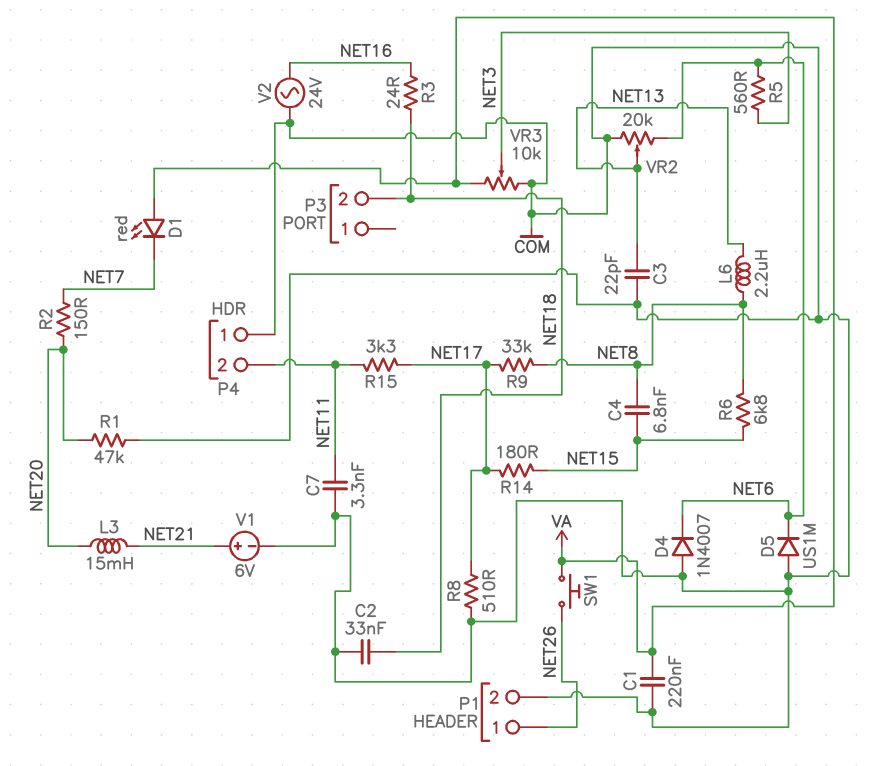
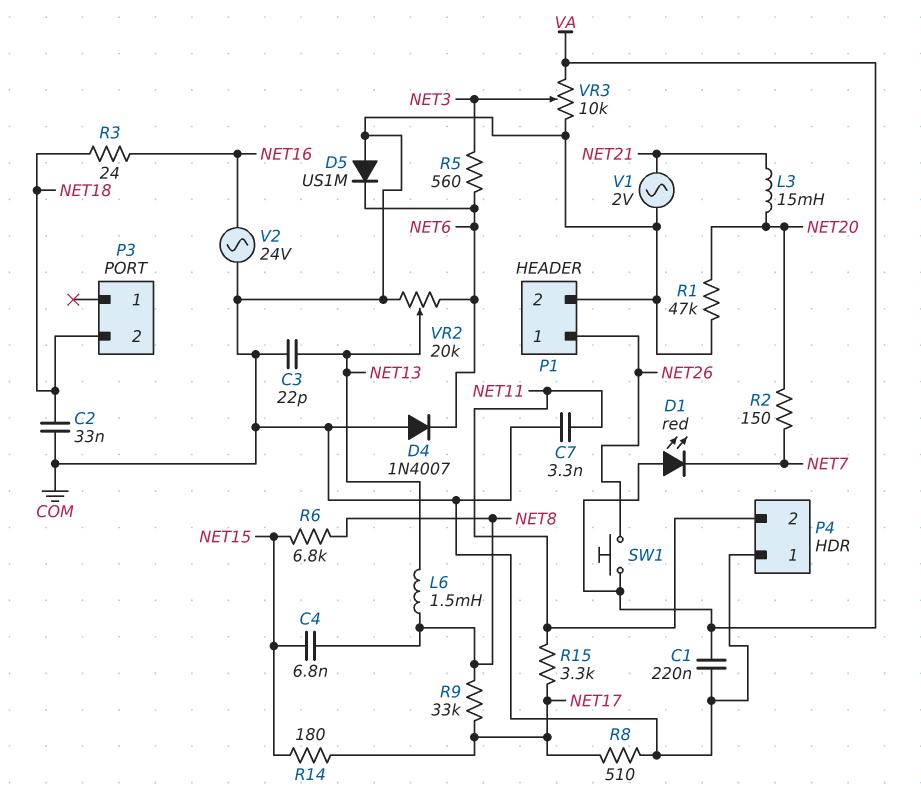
L6: 2.2uH (NET8, NET13) -> 1.5mH (NET8, NET13)
V1: 6V (plus NET21, minus COM) -> AC 2V (COM, NET21)

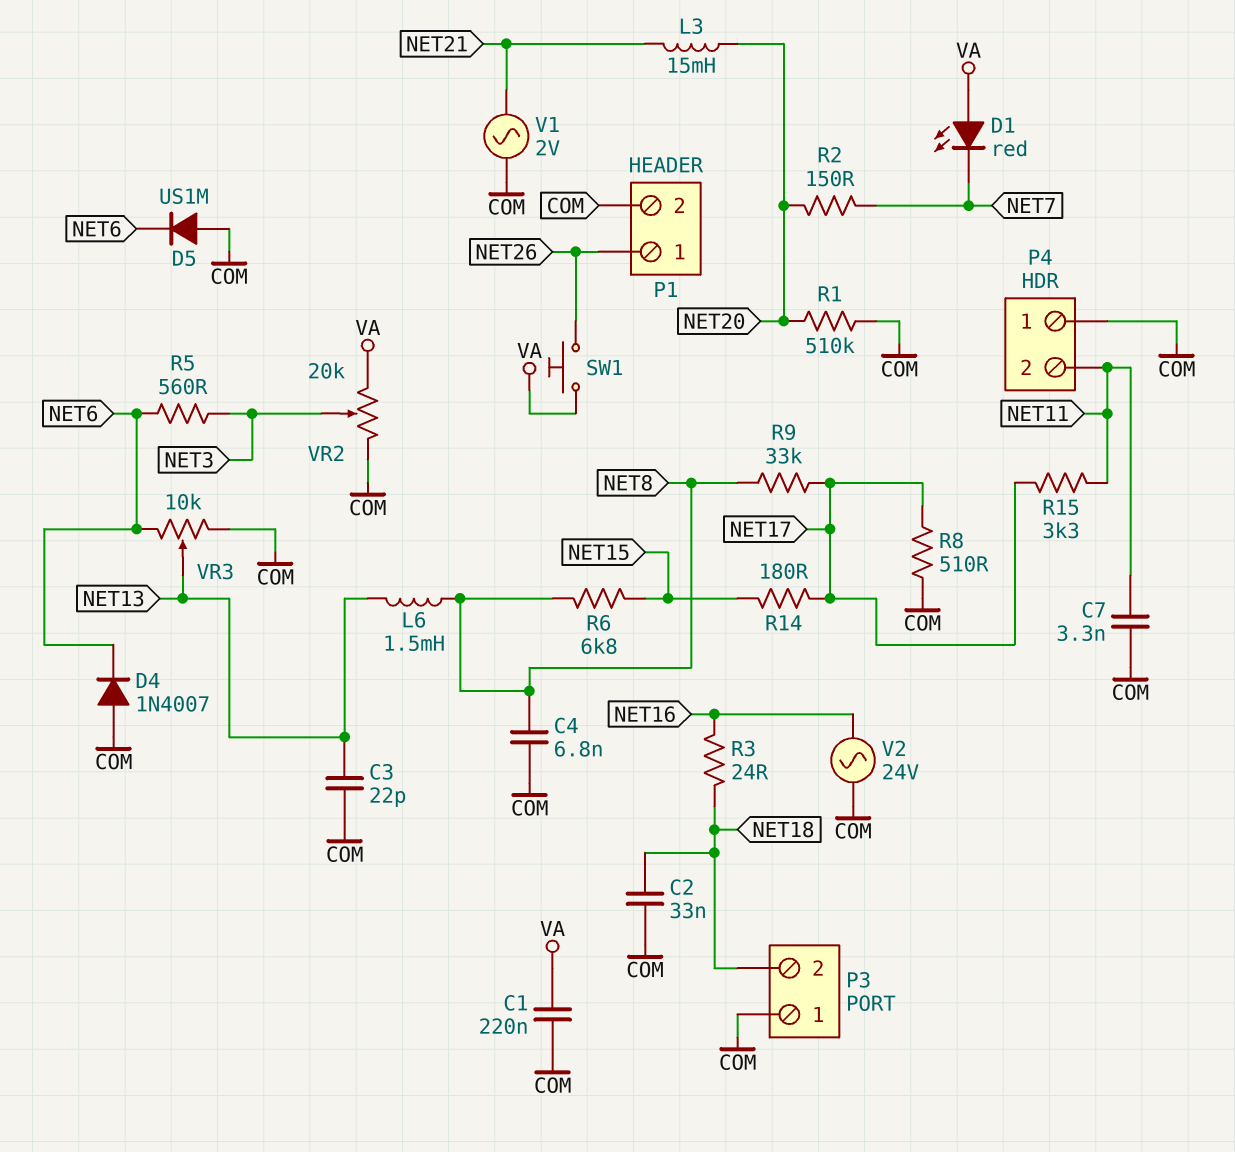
C4: 6.8nF (NET8, NET15) -> 6.8nF (COM, NET8)
P3 pin 1: none -> COM
R1: 47k (COM, NET20) -> 510k (COM, NET20)
VR2: 20k (COM, NET6, wiper NET13) -> 20k (COM, VA, wiper NET3)
VR3: 10k (COM, VA, wiper NET3) -> 10k (COM, NET6, wiper NET13)

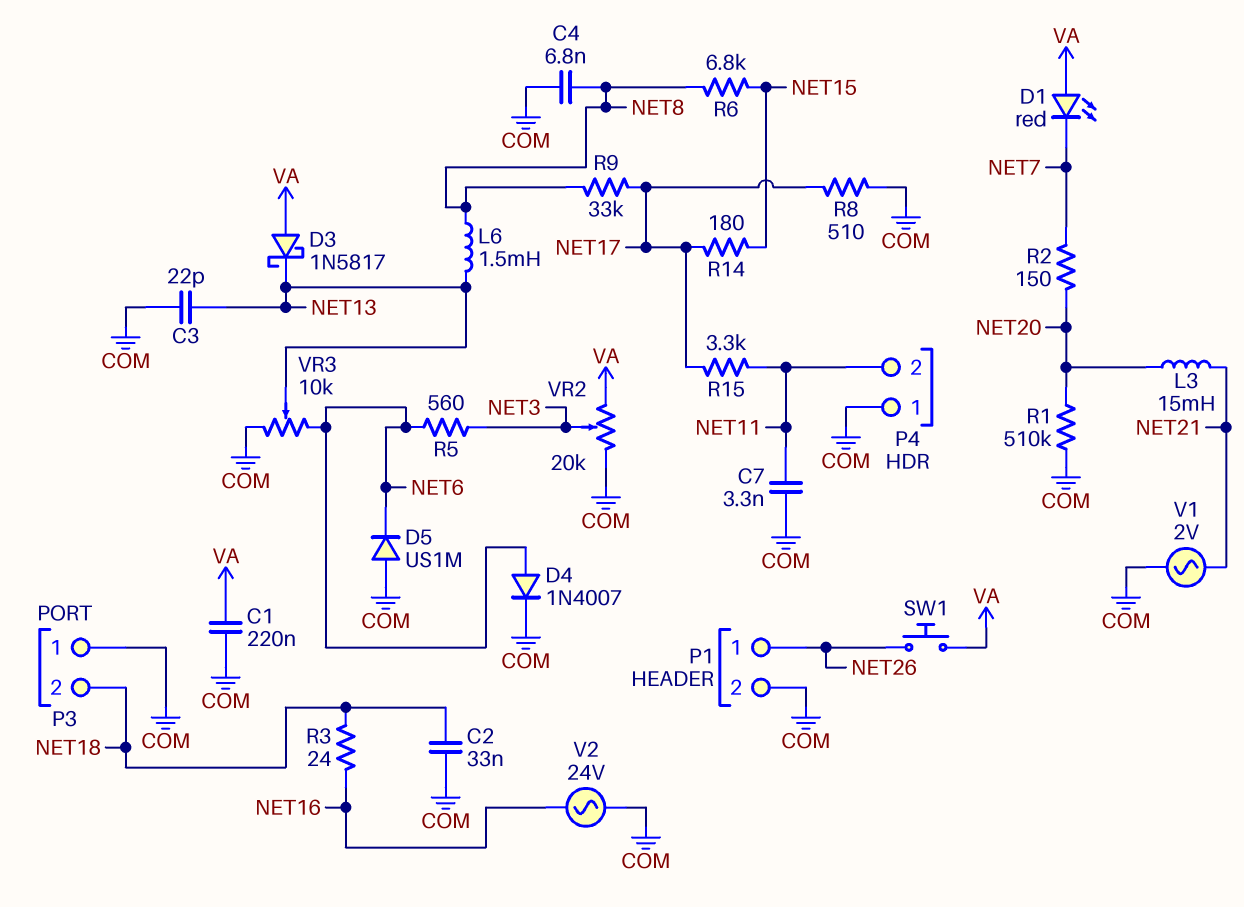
D3: none -> schottky 1N5817 (A VA, K NET13)
D4: diode 1N4007 (A COM, K NET6) -> diode 1N4007 (A NET6, K COM)

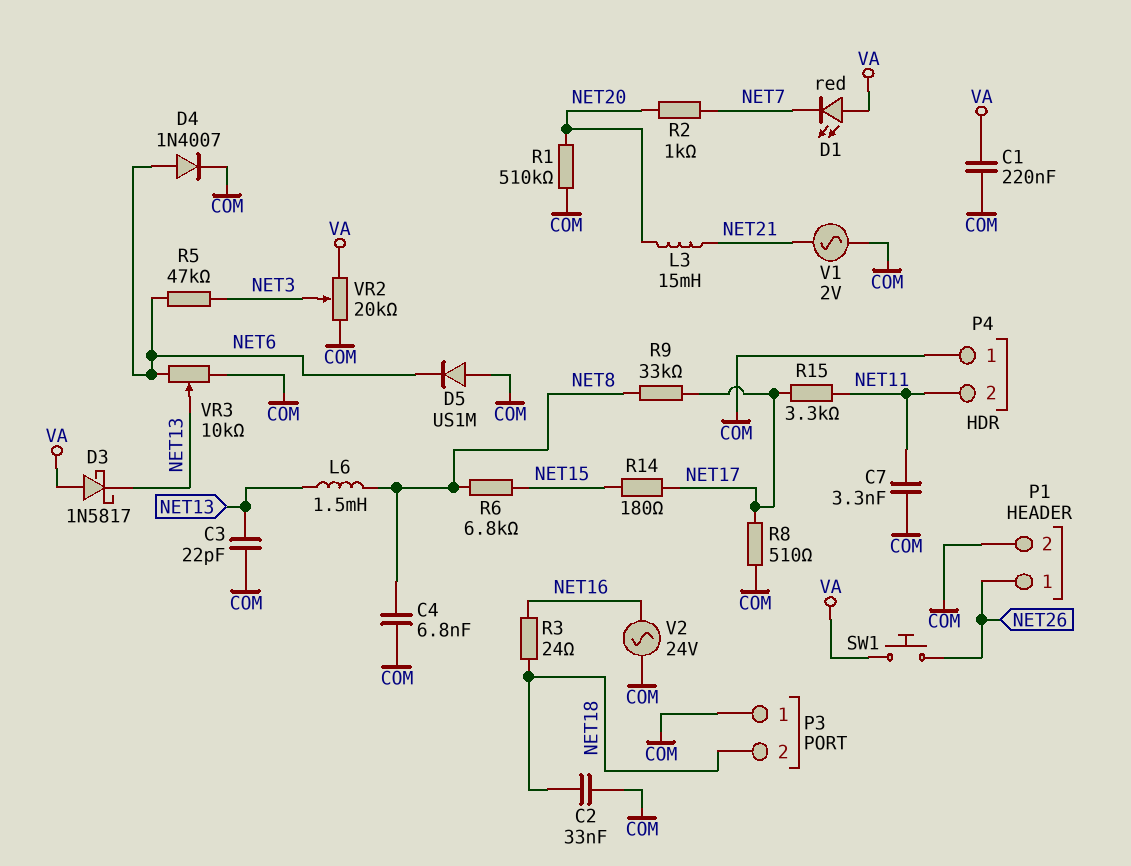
R2: 150 (NET7, NET20) -> 1k (NET7, NET20)
R5: 560 (NET3, NET6) -> 47k (NET3, NET6)

